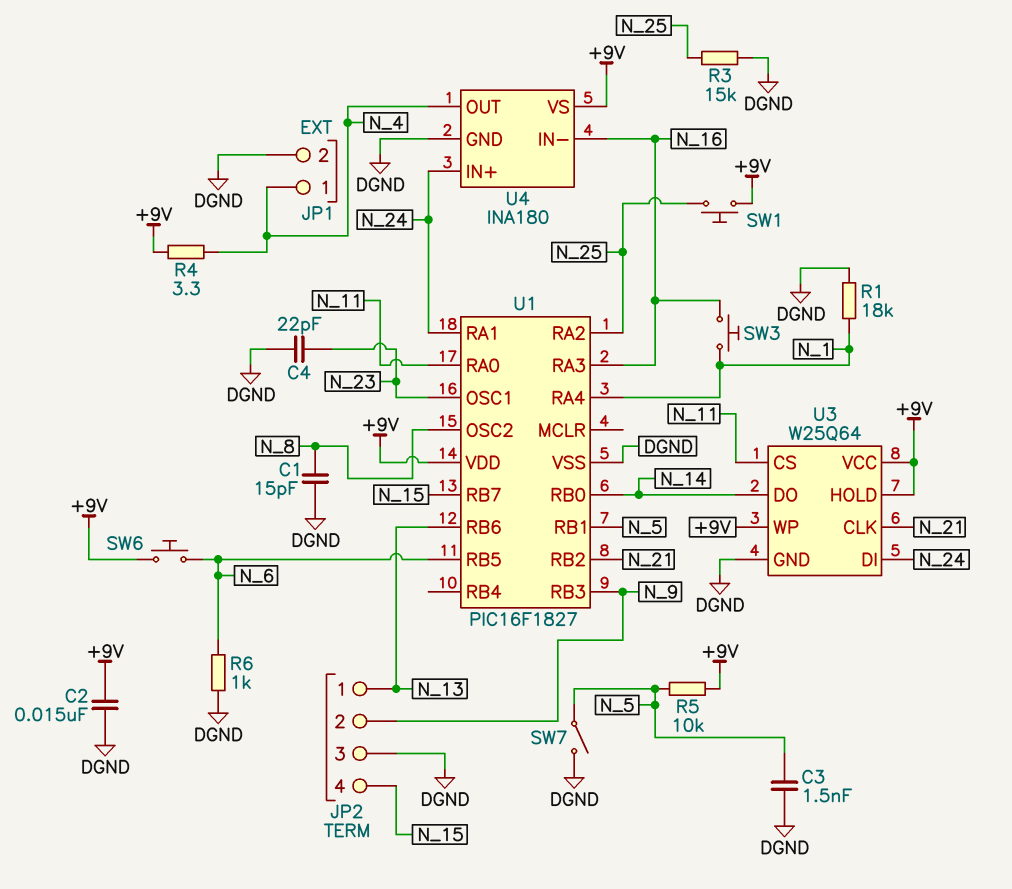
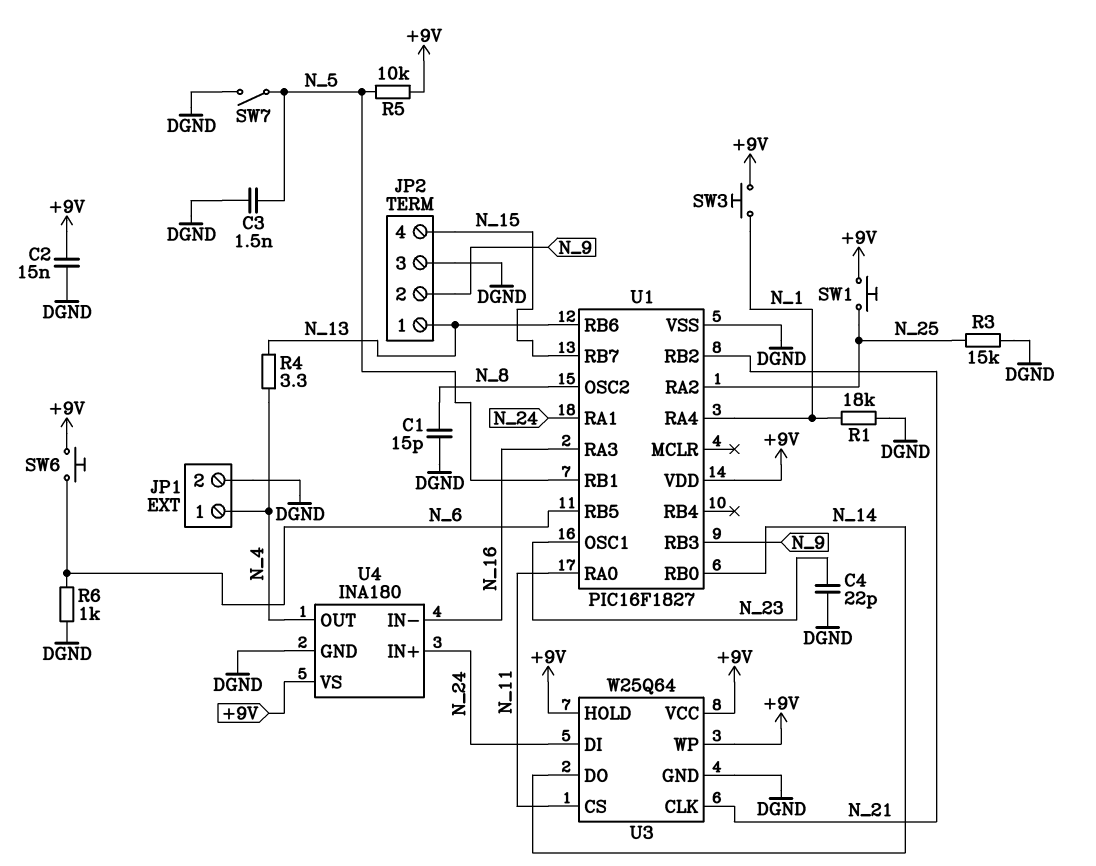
R4: 3.3 (+9V, N_4) -> 3.3 (N_4, N_13)
SW3: button (N_1, N_16) -> button (+9V, N_1)

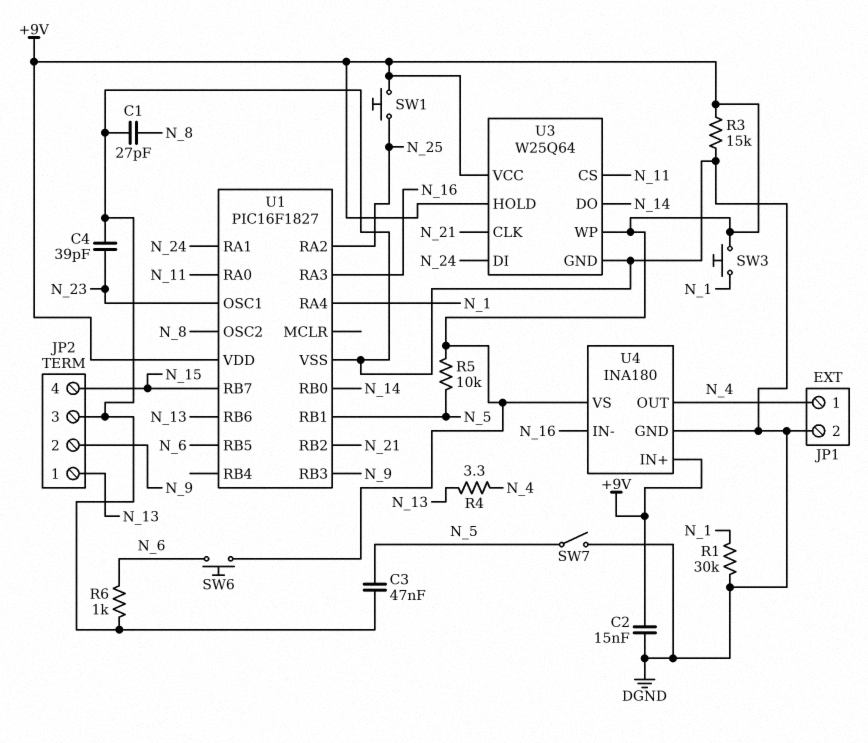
C1: 15pF (DGND, N_8) -> 27pF (DGND, N_8)
C3: 1.5nF (DGND, N_5) -> 47nF (DGND, N_5)
C4: 22pF (DGND, N_23) -> 39pF (DGND, N_23)
R1: 18k (DGND, N_1) -> 30k (DGND, N_1)
R3: 15k (DGND, N_25) -> 15k (+9V, DGND)
U4 pin IN+: N_24 -> +9V

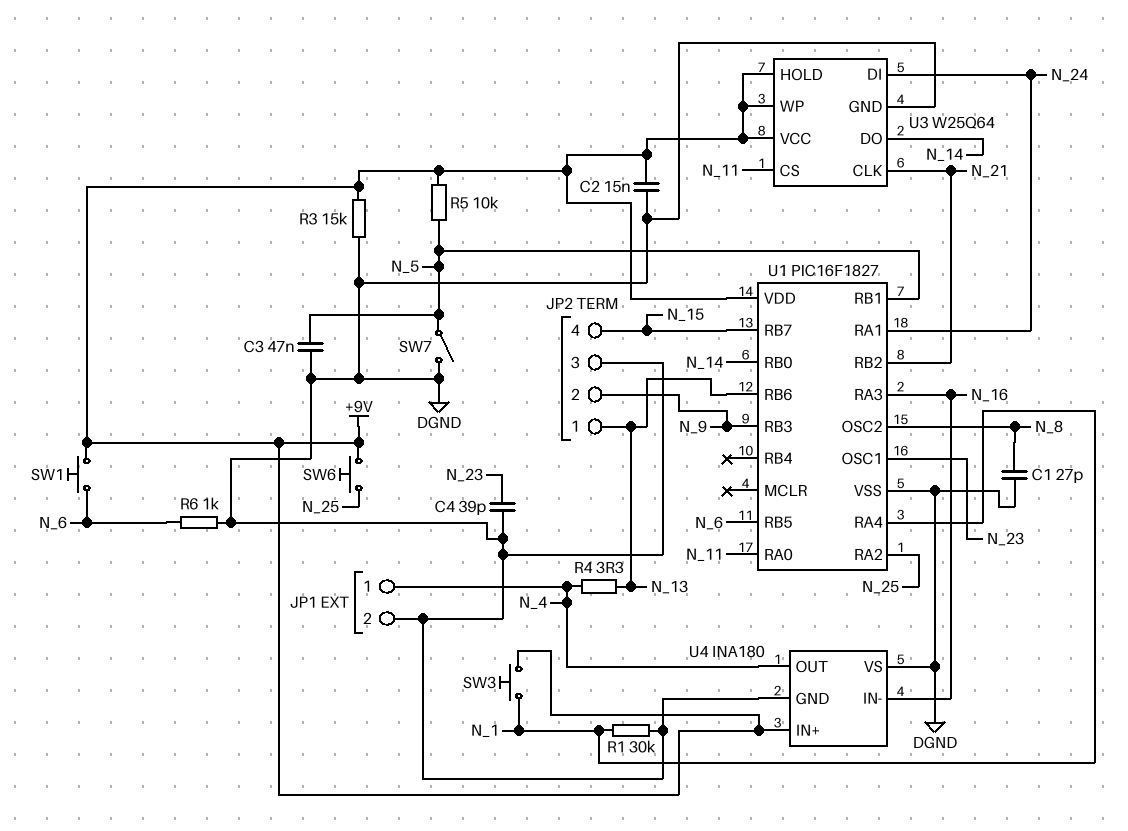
SW1: button (+9V, N_25) -> button (+9V, N_6)
SW6: button (+9V, N_6) -> button (+9V, N_25)
U4 pin VS: +9V -> DGND

